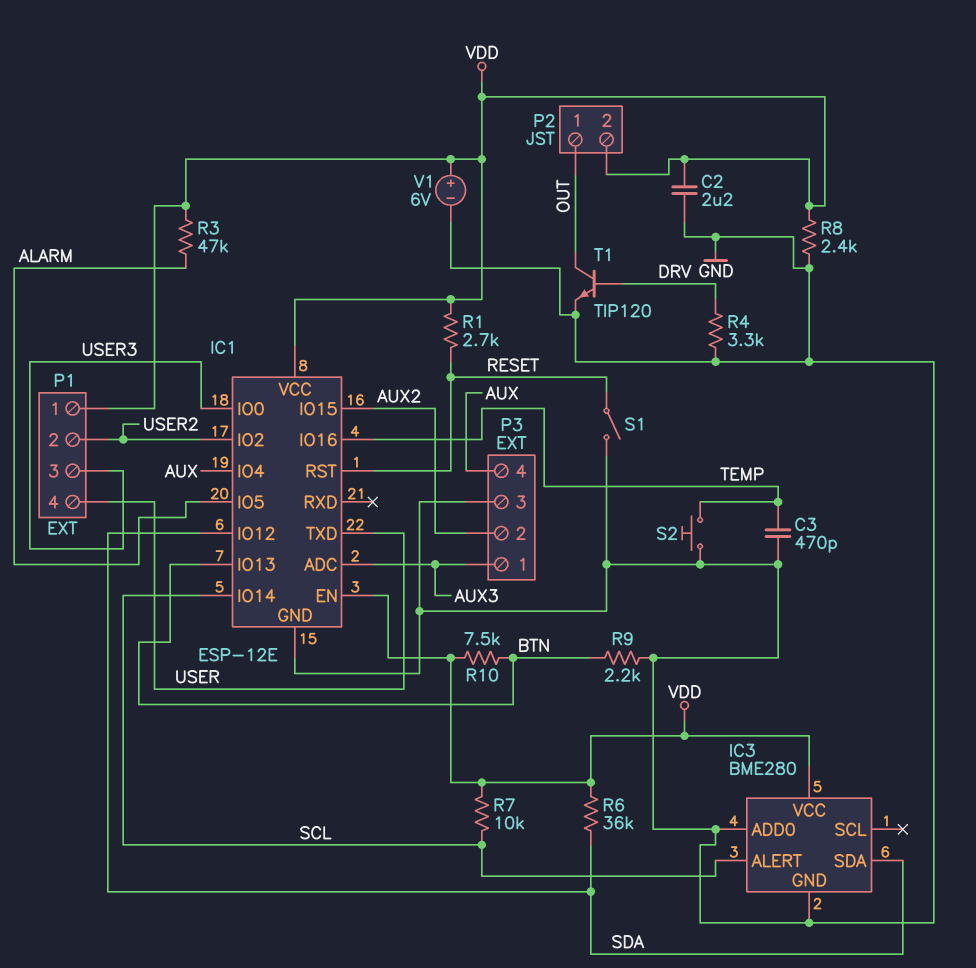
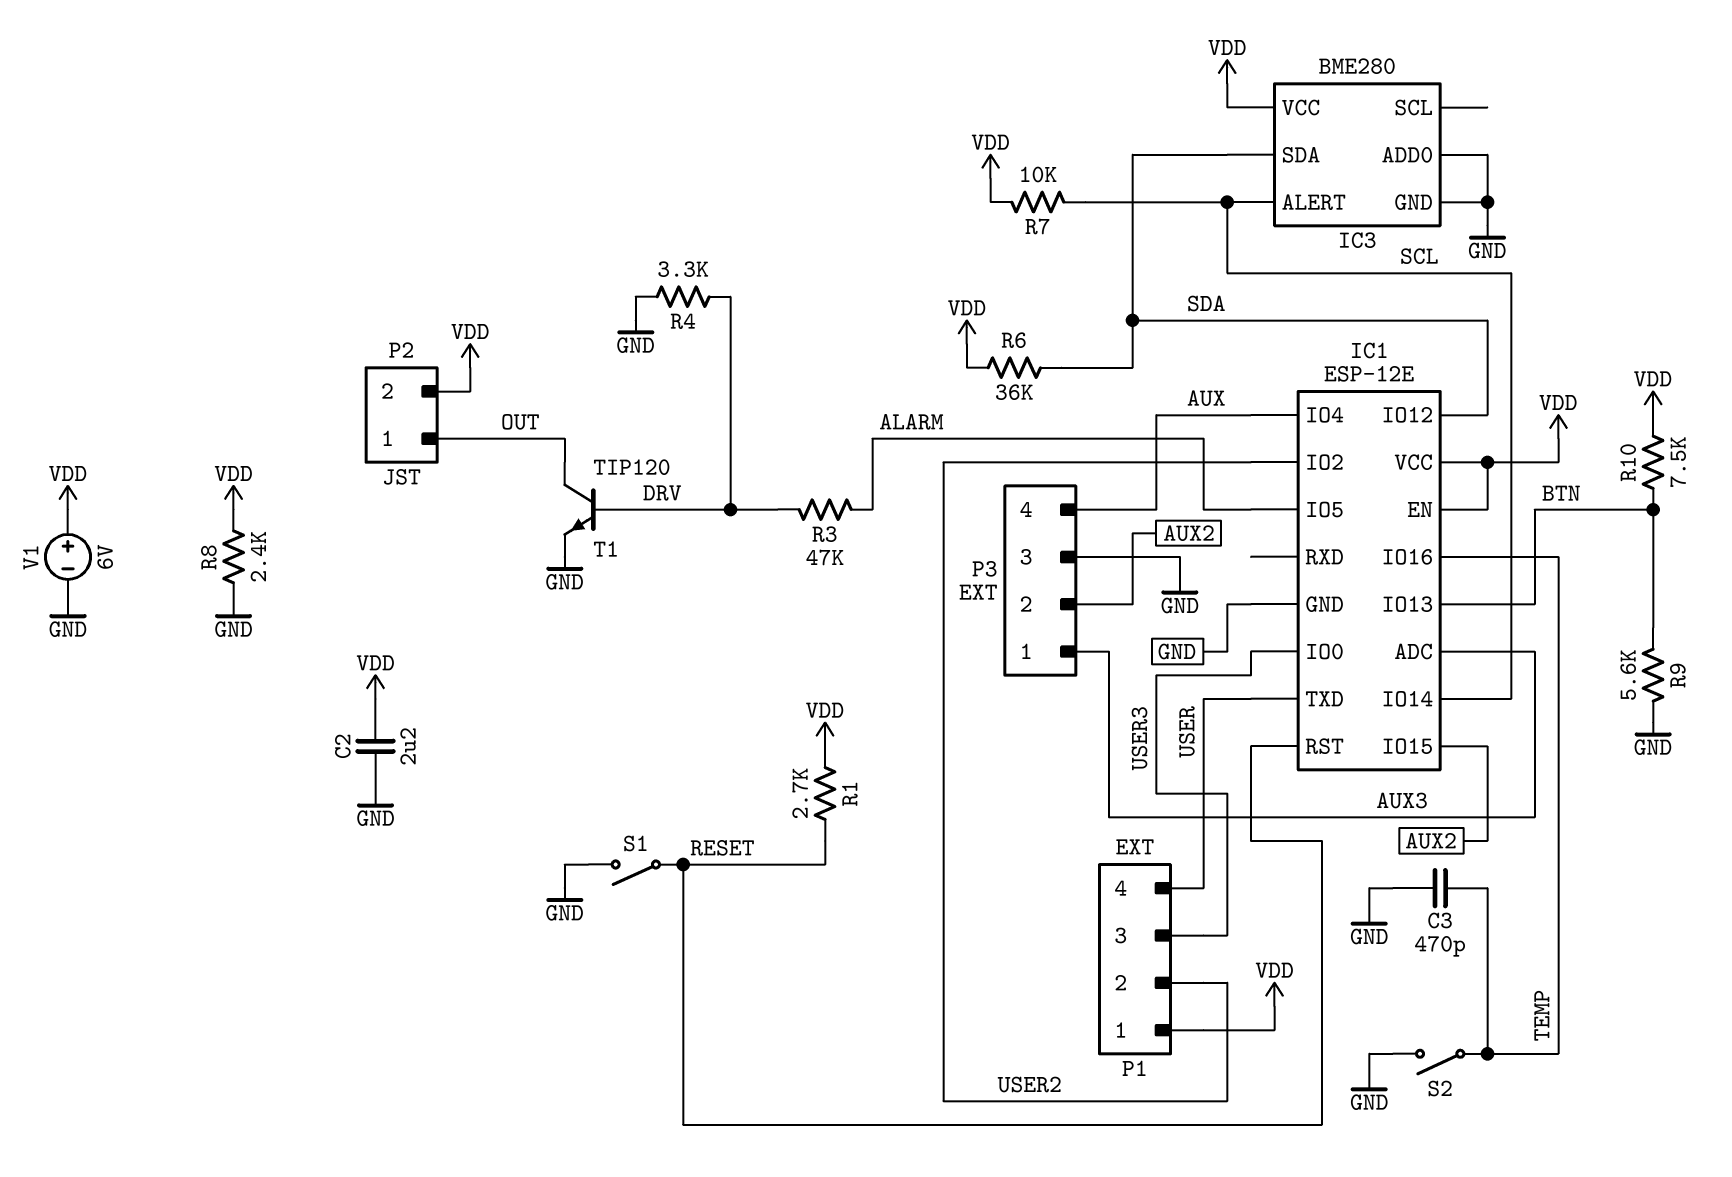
R3: 47k (ALARM, VDD) -> 47k (ALARM, DRV)
R9: 2.2k (BTN, GND) -> 5.6k (BTN, GND)
S2: button (GND, TEMP) -> switch (GND, TEMP)

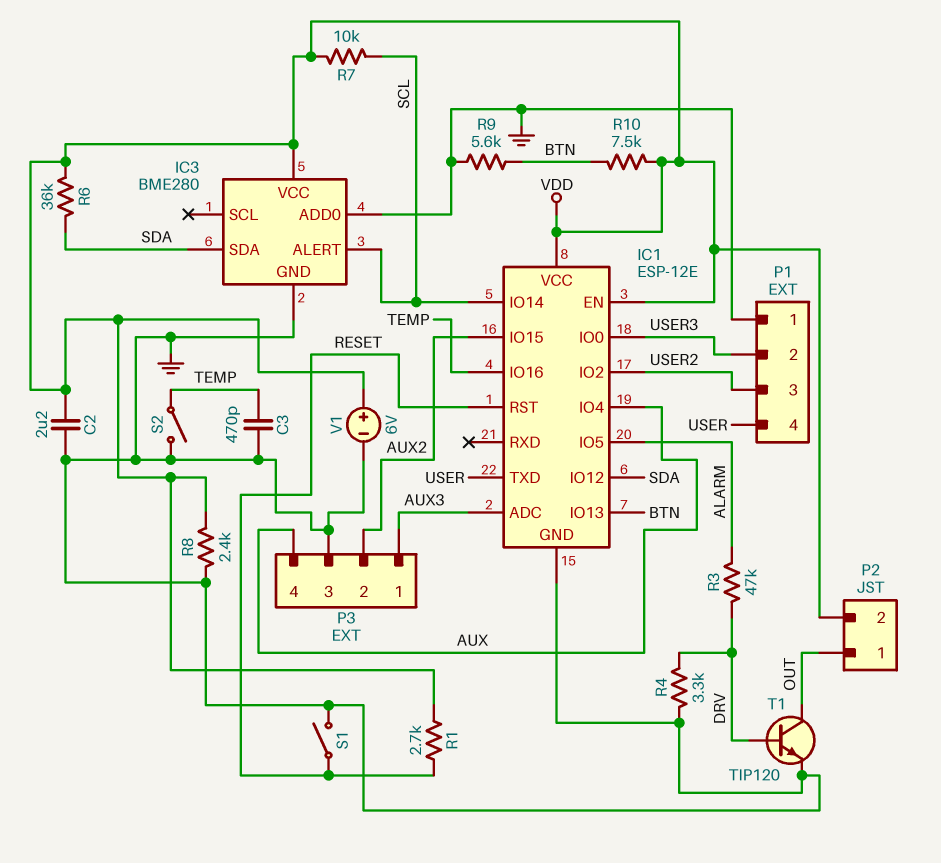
P1 pin 1: VDD -> GND
P1 pin 2: USER2 -> USER3
P1 pin 3: USER3 -> USER2

